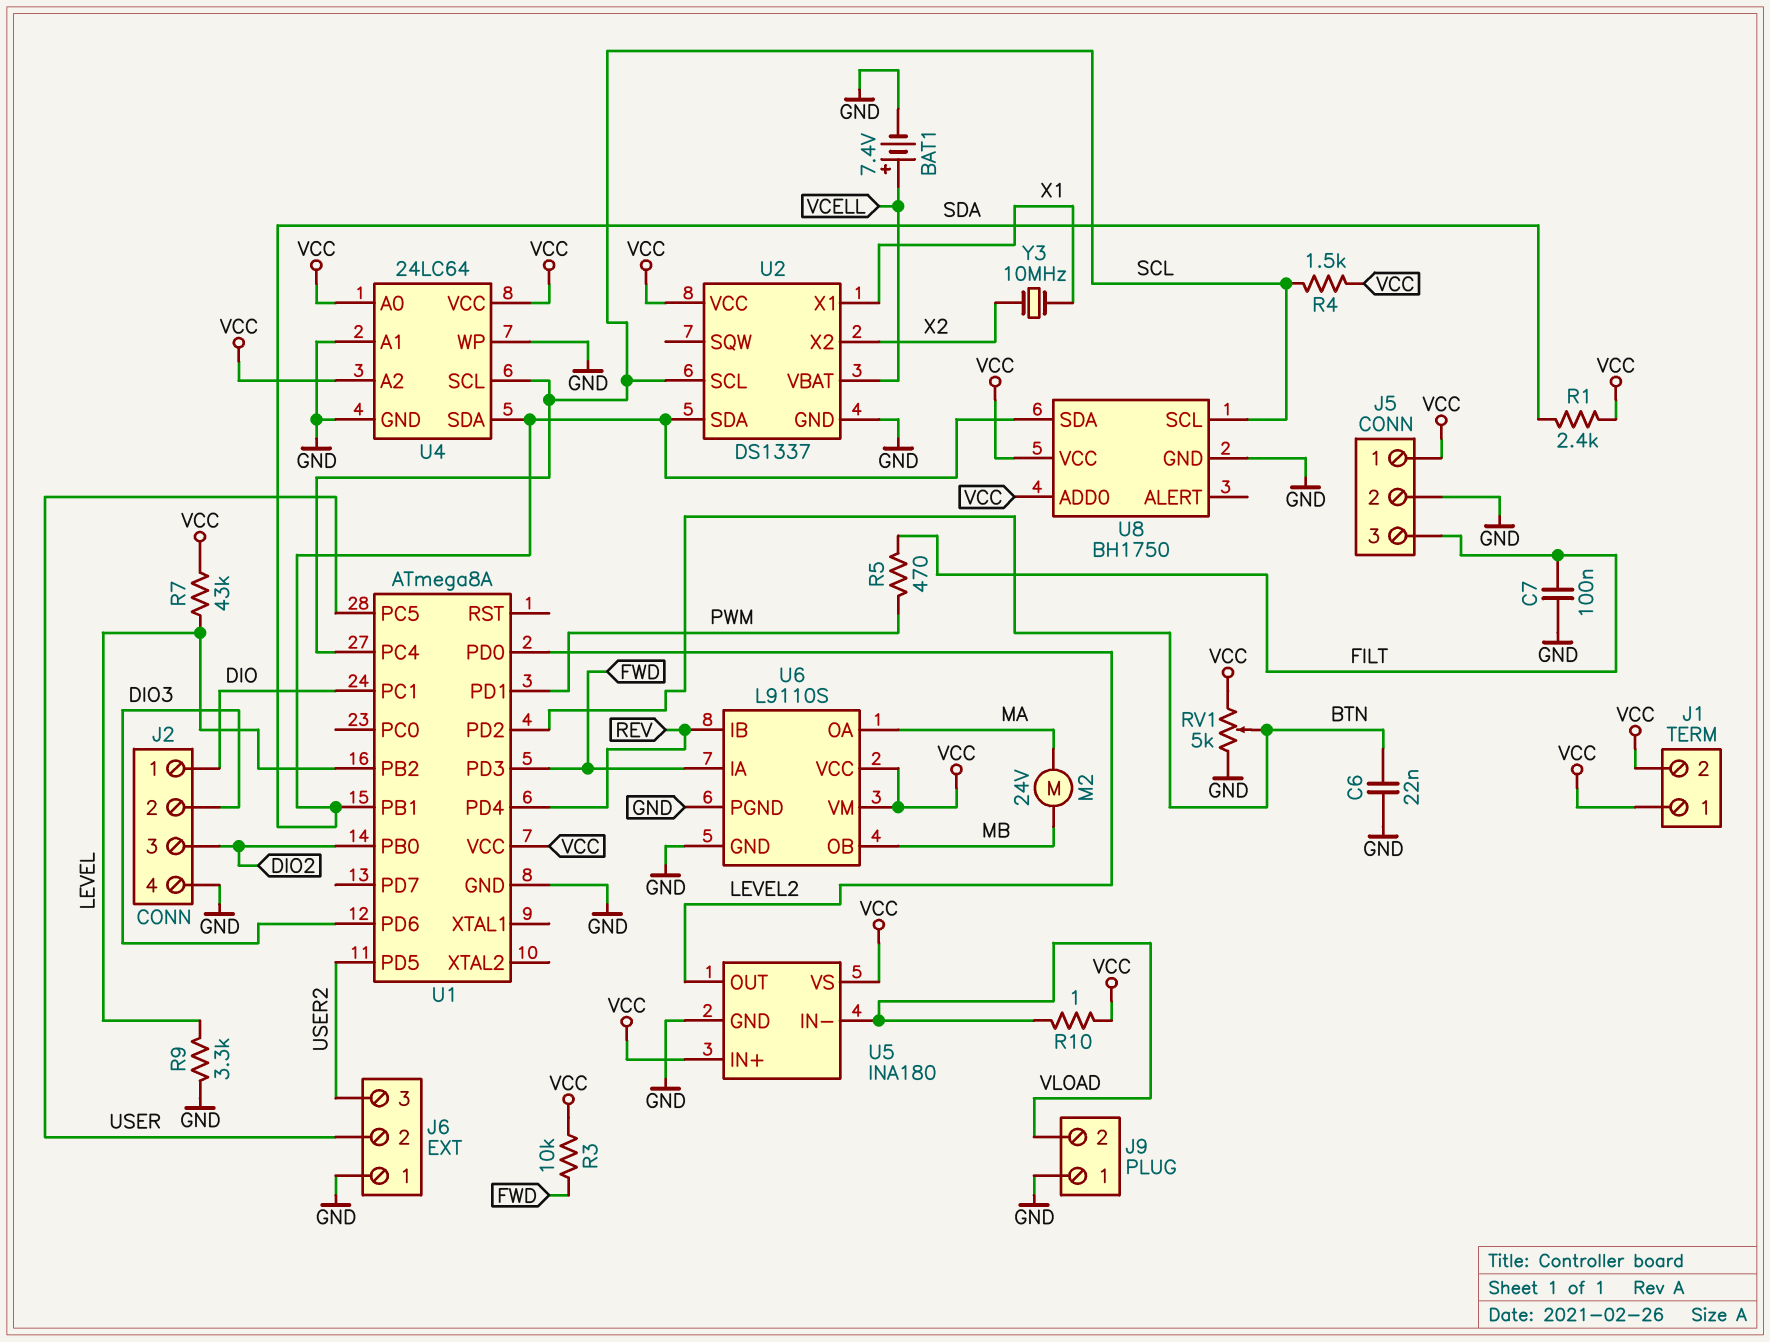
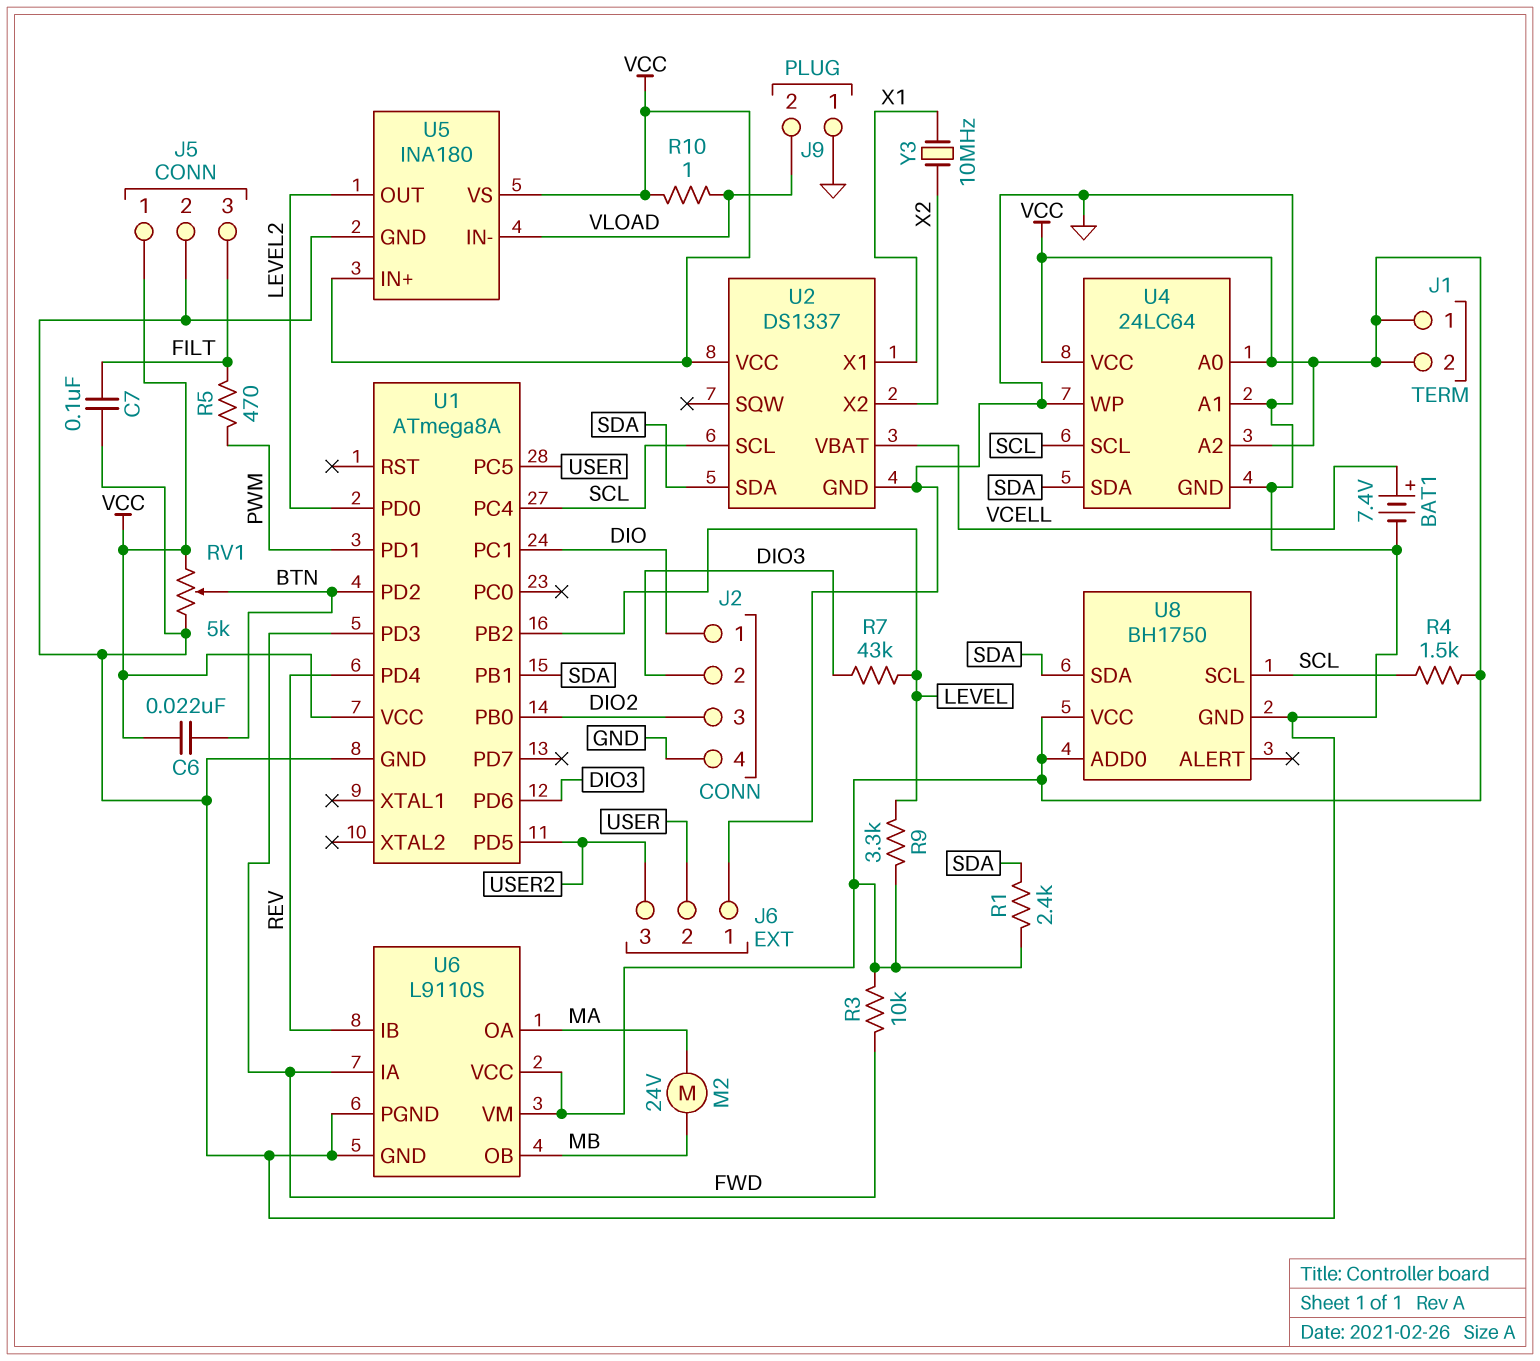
C6: 22nF (BTN, GND) -> 22nF (BTN, VCC)
R7: 43k (LEVEL, VCC) -> 43k (DIO3, LEVEL)
R9: 3.3k (GND, LEVEL) -> 3.3k (LEVEL, VCC)

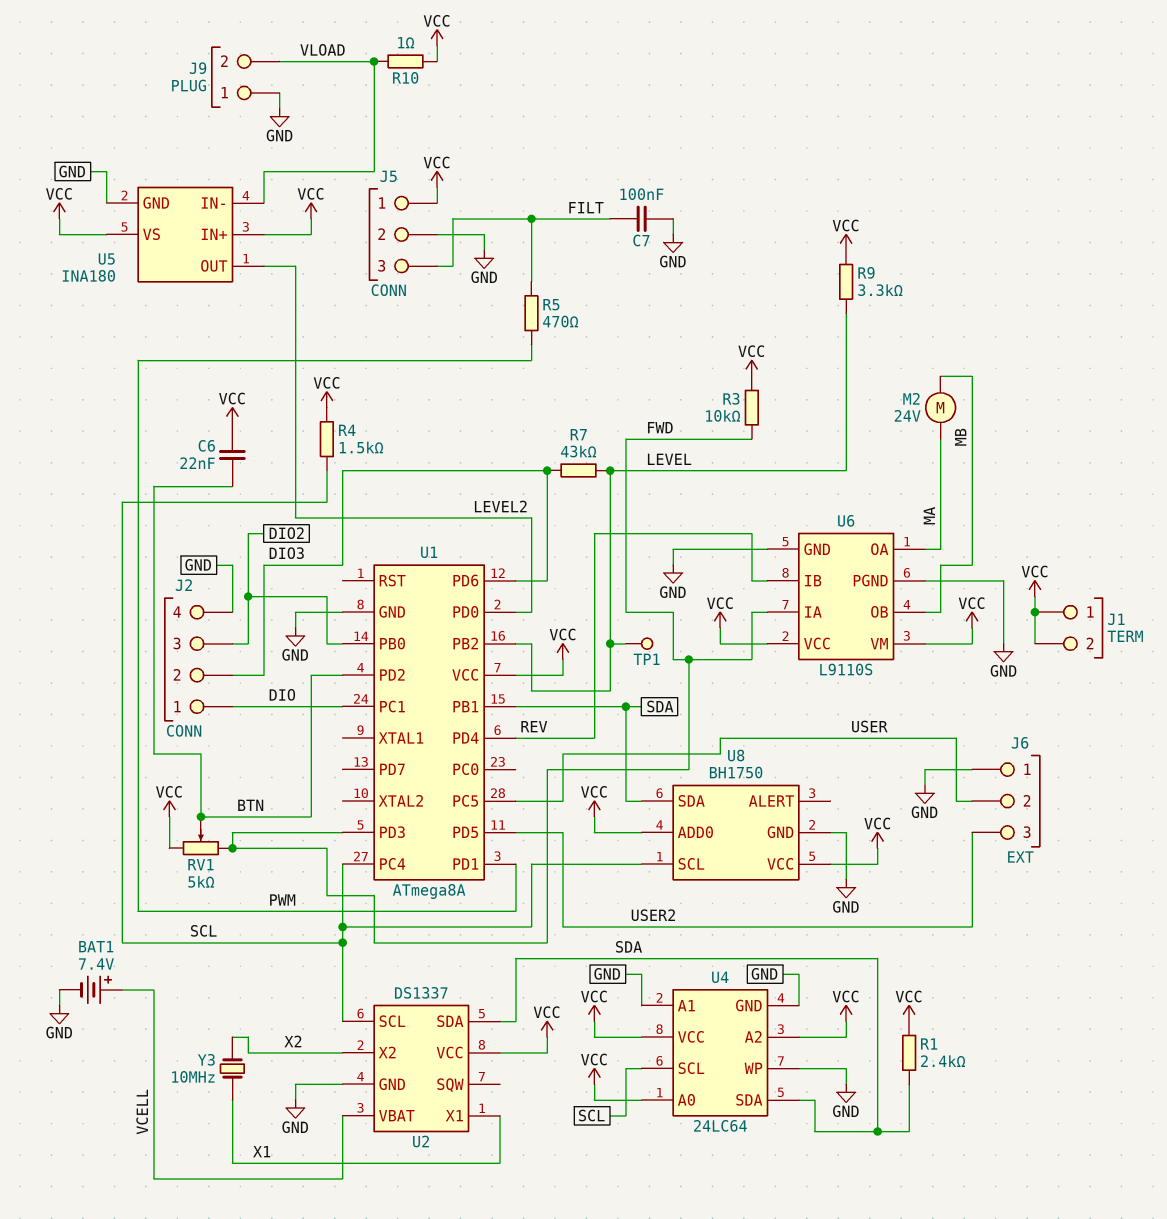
RV1: 5k (GND, VCC, wiper BTN) -> 5k (FWD, VCC, wiper BTN)
TP1: none -> test point (LEVEL)

